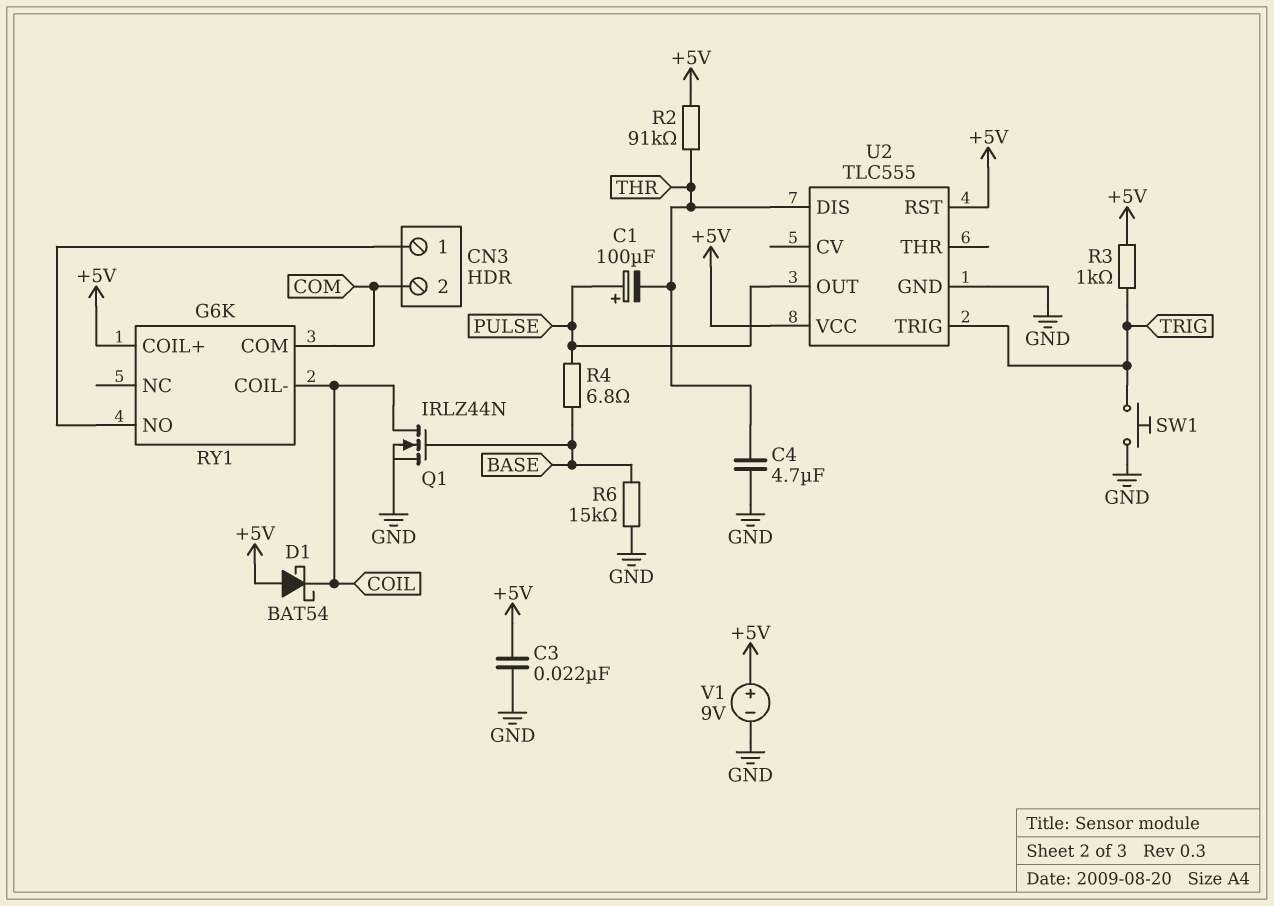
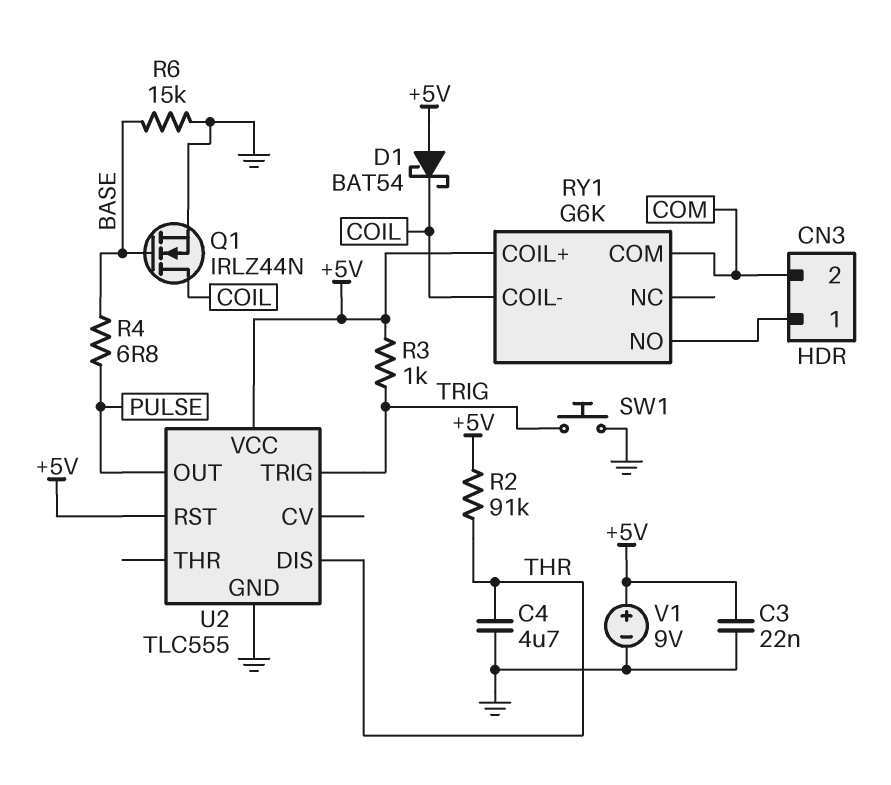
C1: 100uF (plus PULSE, minus THR) -> none

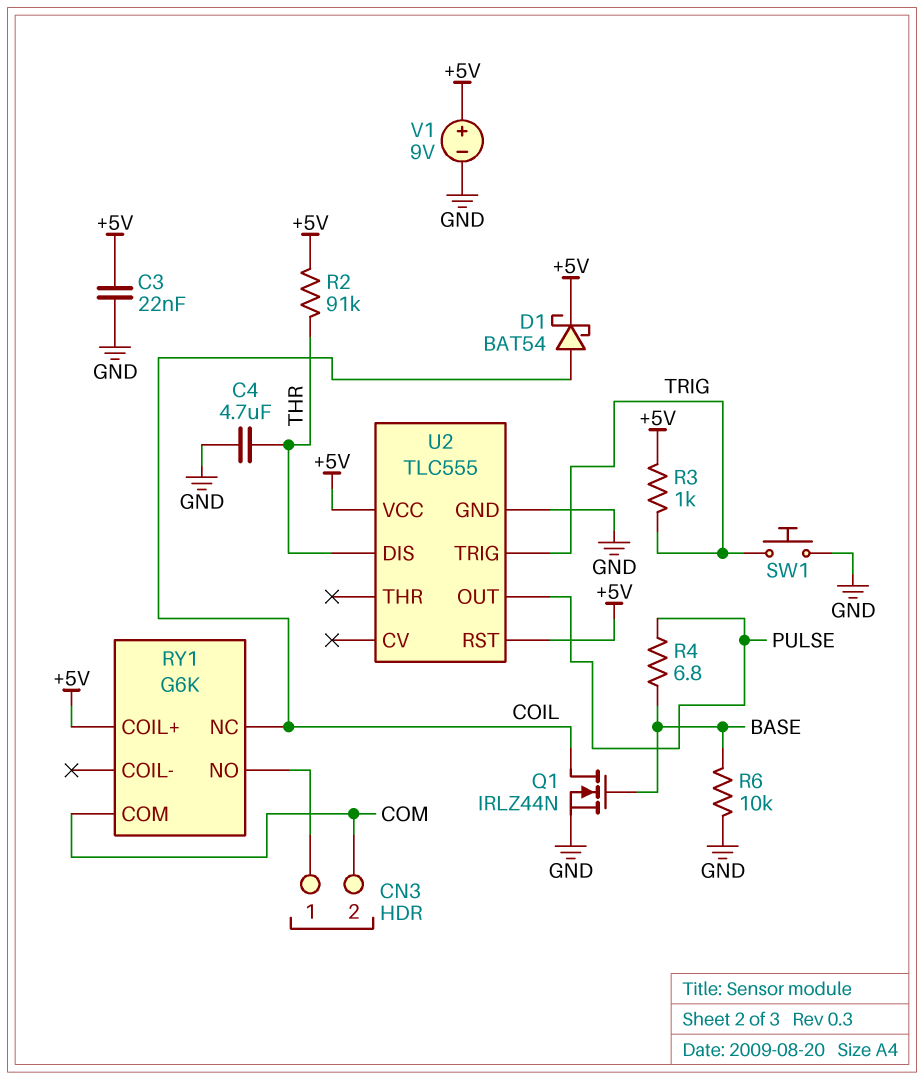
D1: schottky BAT54 (A +5V, K COIL) -> schottky BAT54 (A COIL, K +5V)
R6: 15k (BASE, GND) -> 10k (BASE, GND)
RY1 pin COIL-: COIL -> none
RY1 pin NC: none -> COIL

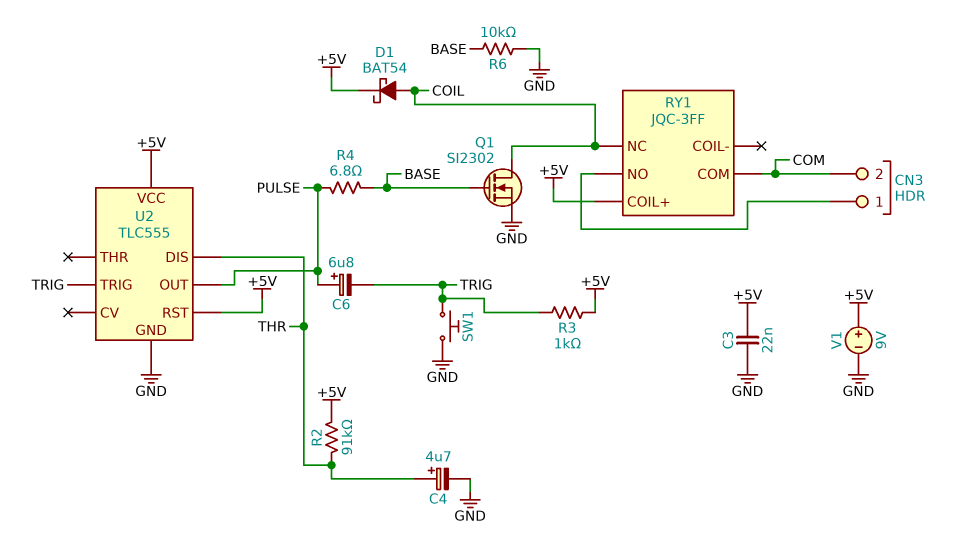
C4: 4.7uF (GND, THR) -> 4.7uF (plus THR, minus GND)
C6: none -> 6.8uF (plus PULSE, minus TRIG)
Q1: NMOS IRLZ44N (G BASE, D COIL, S GND) -> NMOS SI2302 (G BASE, D COIL, S GND)
RY1: G6K -> JQC-3FF

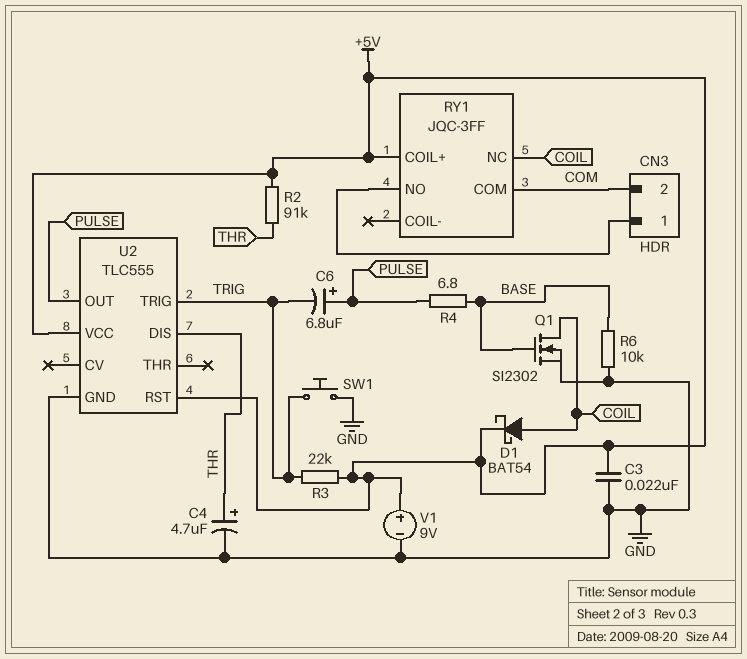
R3: 1k (+5V, TRIG) -> 22k (+5V, TRIG)

